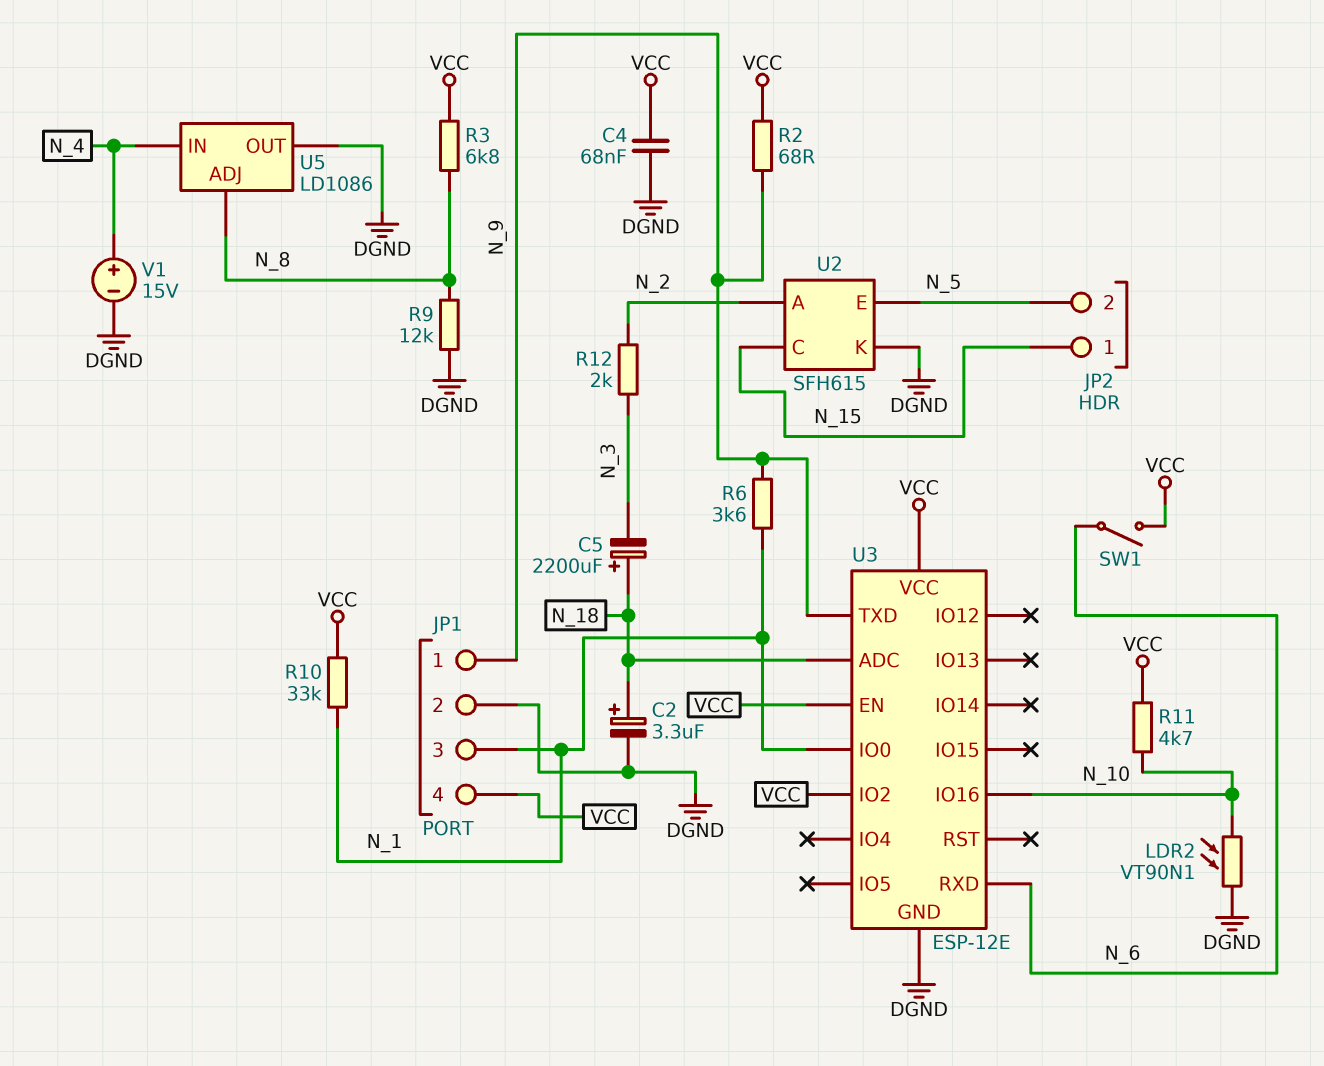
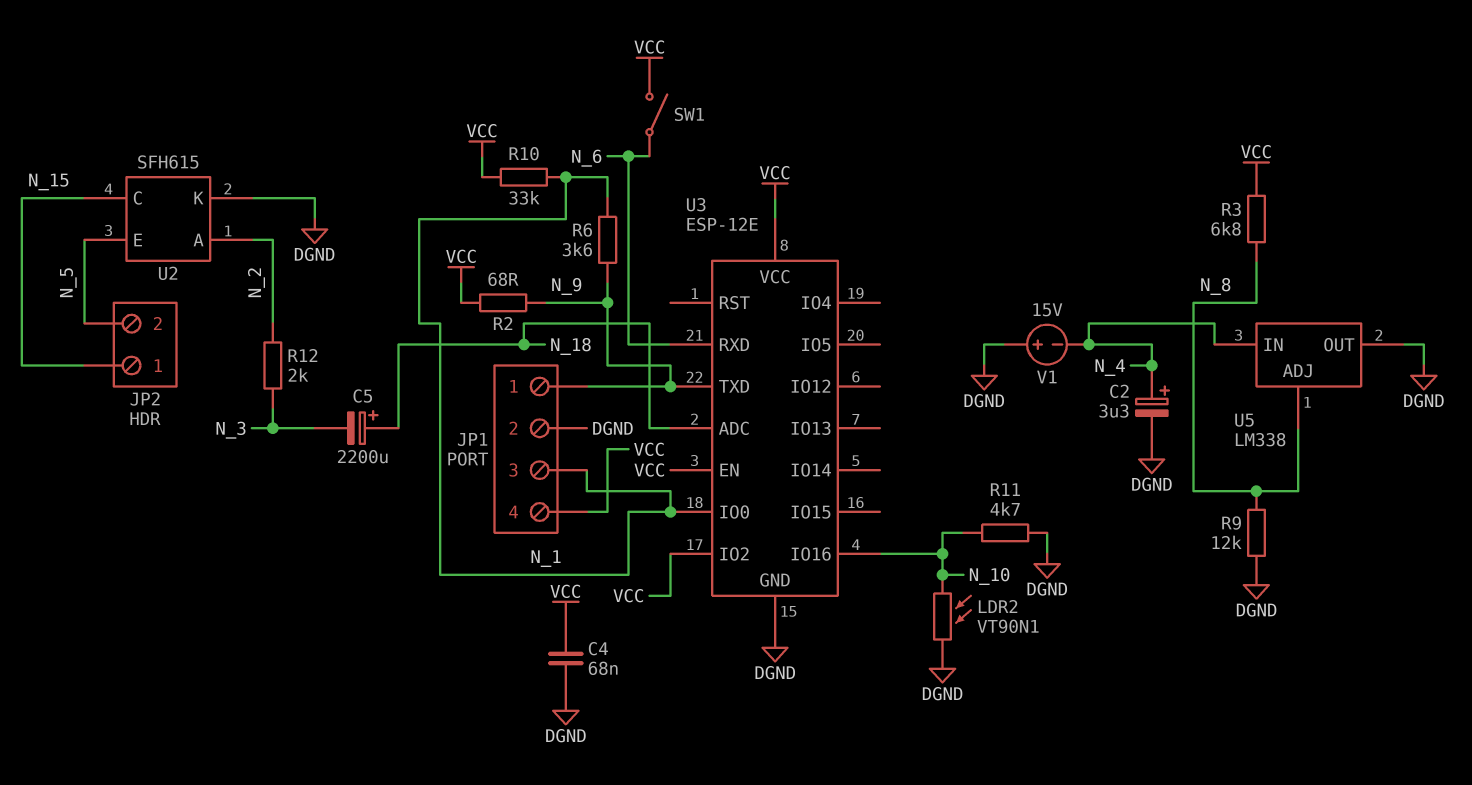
C2: 3.3uF (plus N_18, minus DGND) -> 3.3uF (plus N_4, minus DGND)
R11: 4.7k (N_10, VCC) -> 4.7k (DGND, N_10)
U5: LD1086 -> LM338
V1: 15V (plus N_4, minus DGND) -> 15V (plus DGND, minus N_4)

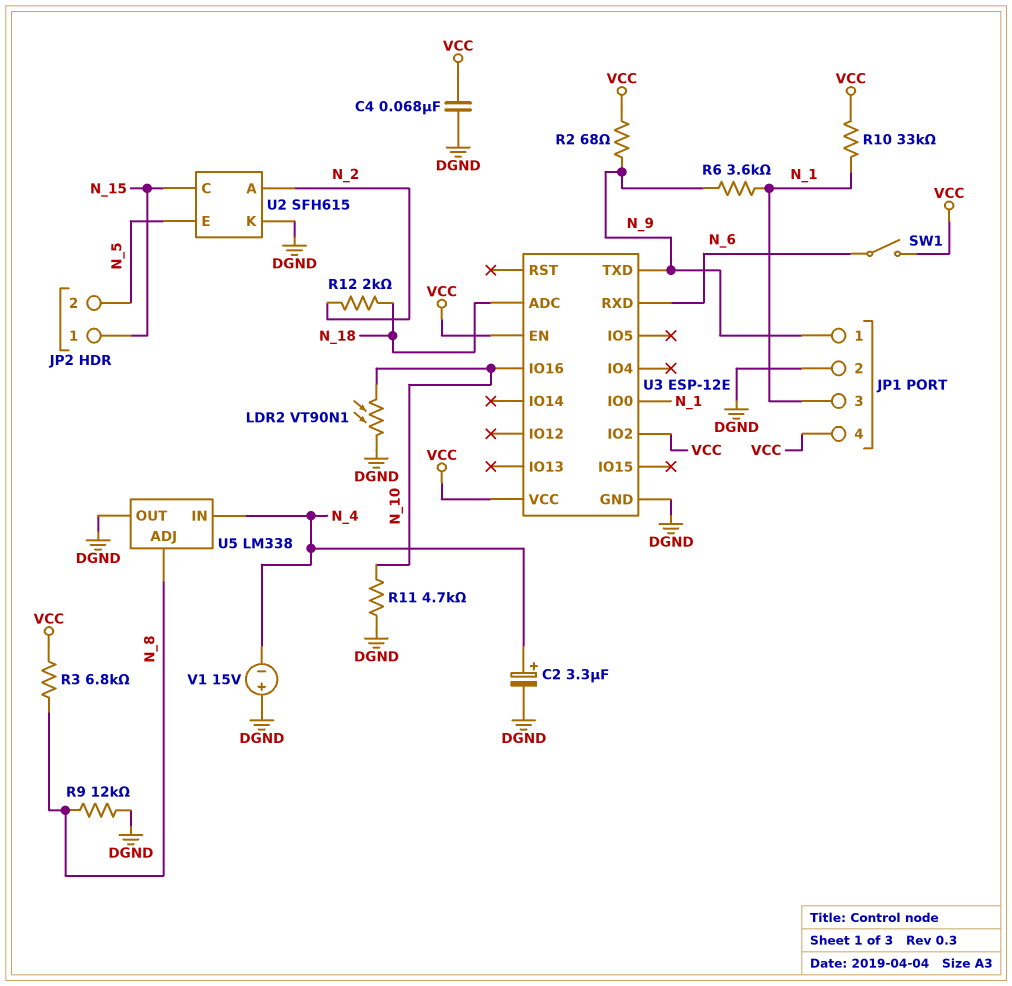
C5: 2200uF (plus N_18, minus N_3) -> none
R12: 2k (N_2, N_3) -> 2k (N_2, N_18)

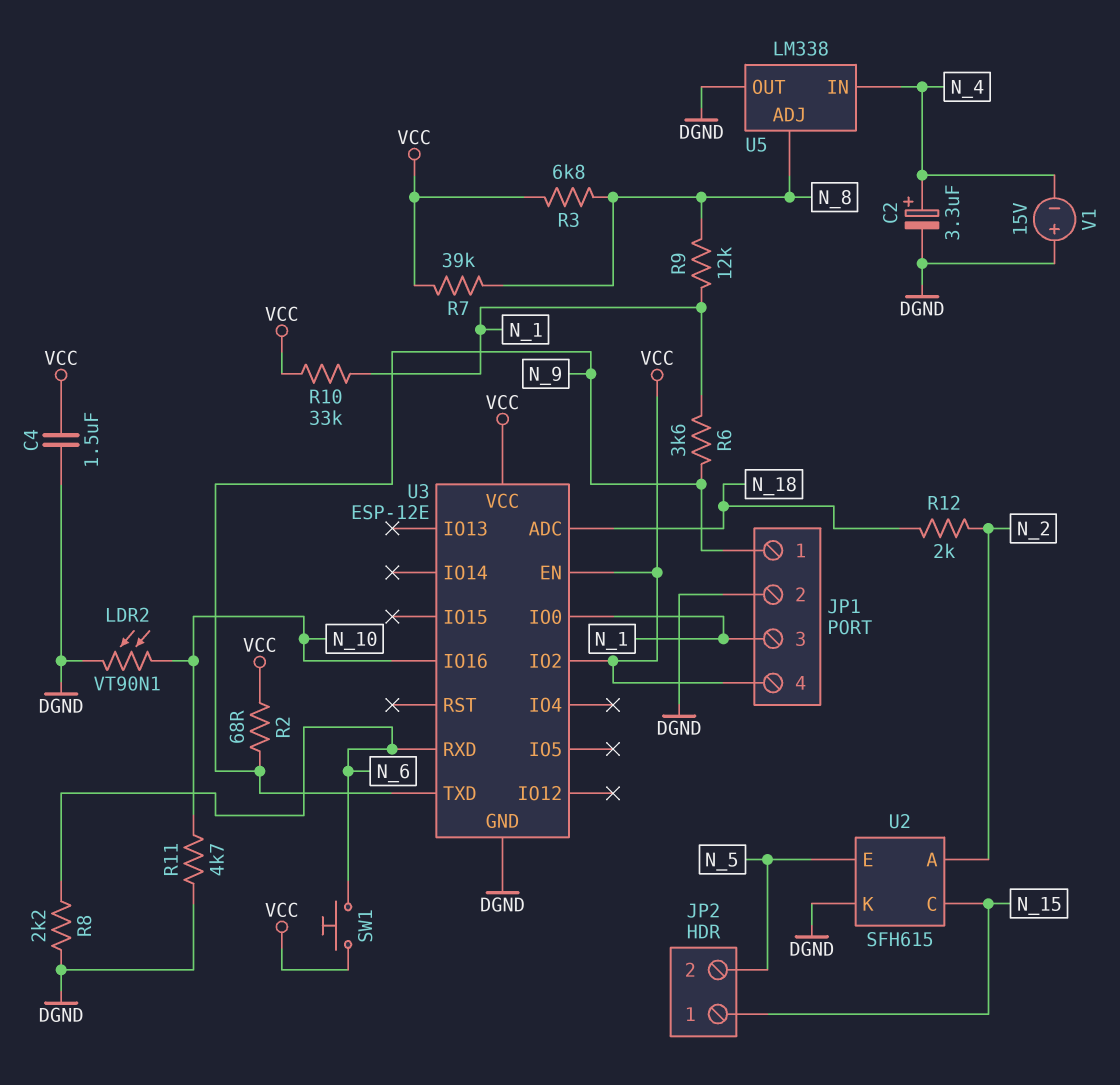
C4: 68nF (DGND, VCC) -> 1.5uF (DGND, VCC)
R7: none -> 39k (N_8, VCC)
R8: none -> 2.2k (DGND, N_6)
R9: 12k (DGND, N_8) -> 12k (N_1, N_8)
SW1: switch (N_6, VCC) -> button (N_6, VCC)

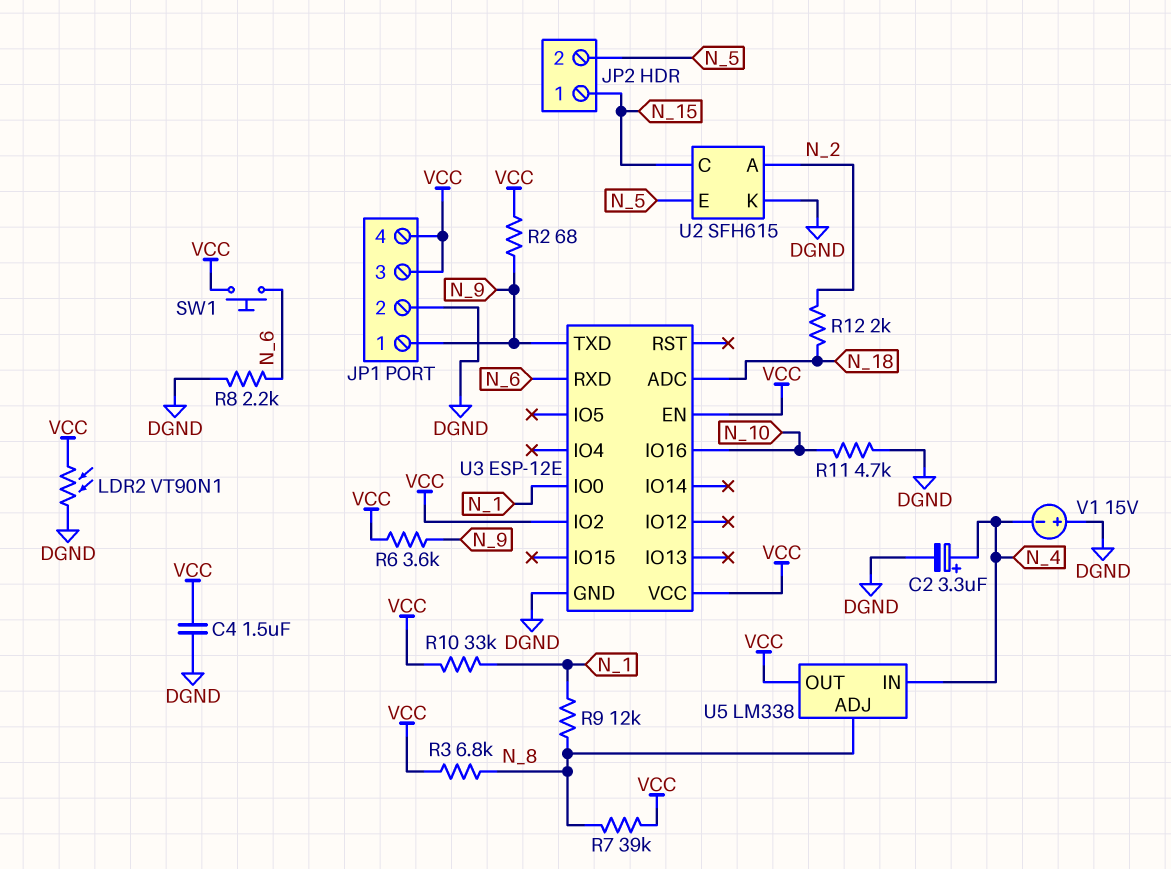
JP1 pin 3: N_1 -> VCC
LDR2: VT90N1 (DGND, N_10) -> VT90N1 (DGND, VCC)
R6: 3.6k (N_1, N_9) -> 3.6k (N_9, VCC)
U5 pin OUT: DGND -> VCC

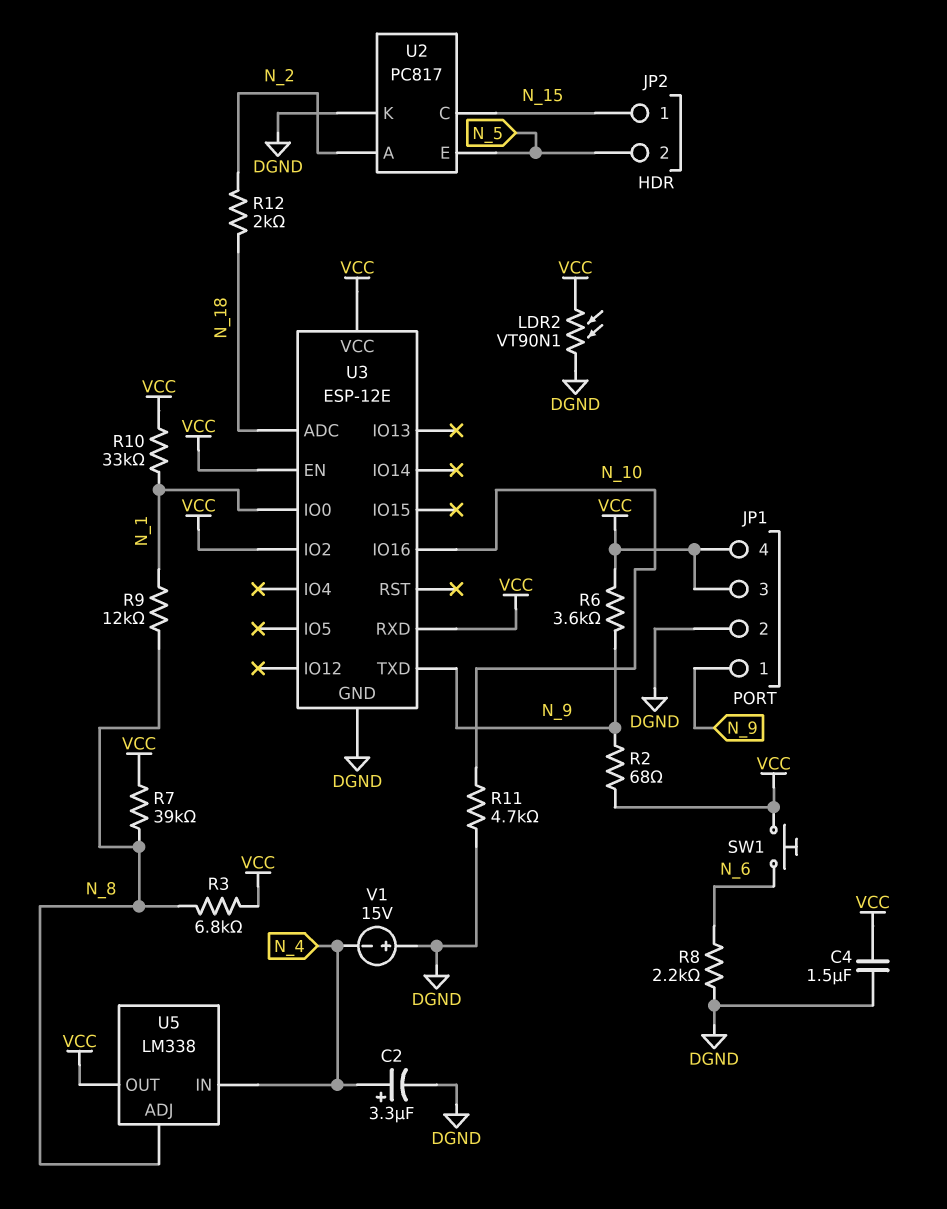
U2: SFH615 -> PC817
U3 pin RXD: N_6 -> VCC

